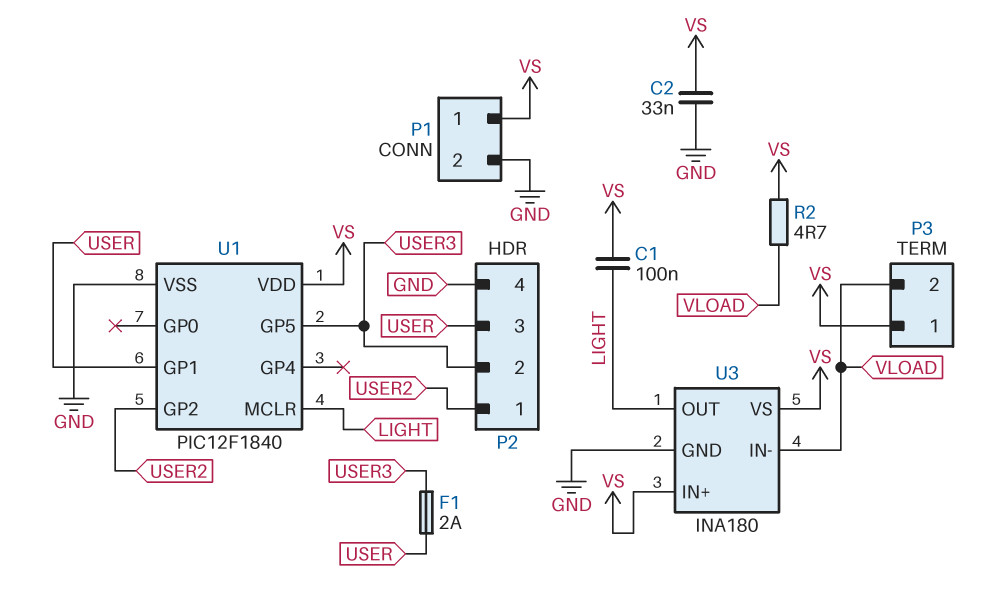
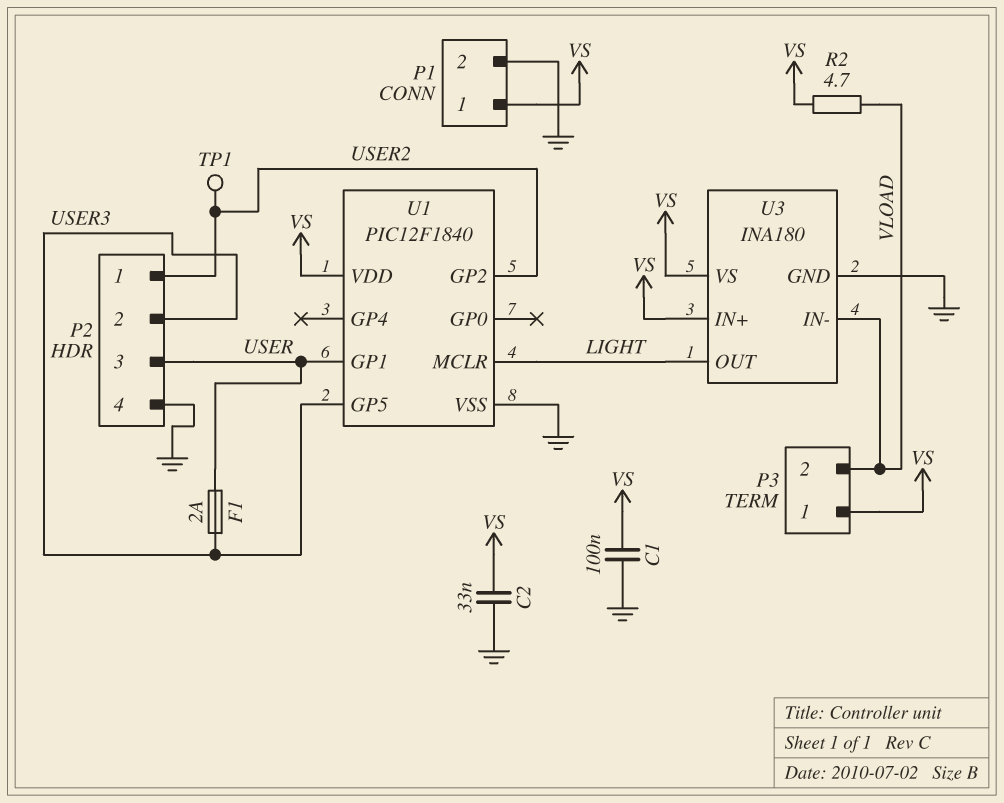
C1: 100nF (LIGHT, VS) -> 100nF (GND, VS)
TP1: none -> test point (USER2)

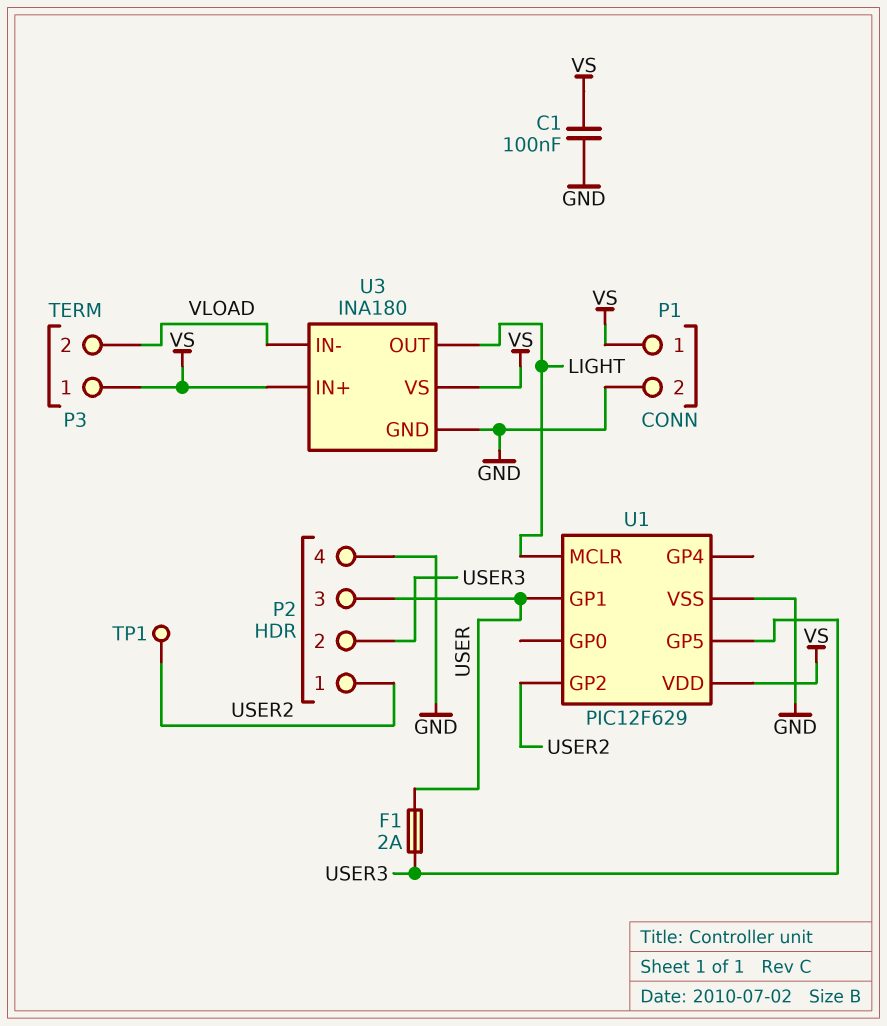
C2: 33nF (GND, VS) -> none
R2: 4.7 (VLOAD, VS) -> none
U1: PIC12F1840 -> PIC12F629

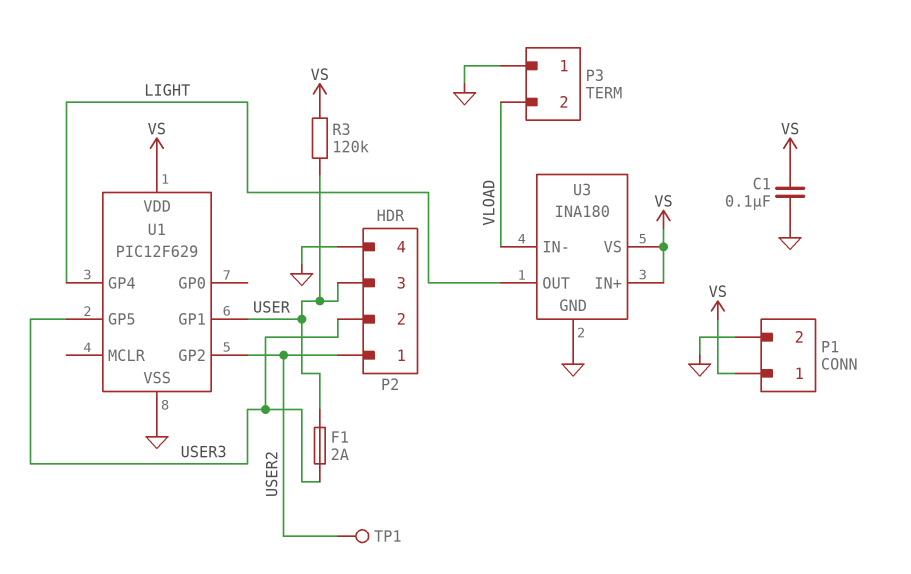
P3 pin 1: VS -> GND
R3: none -> 120k (USER, VS)
U1 pin GP4: none -> LIGHT
U1 pin MCLR: LIGHT -> none

